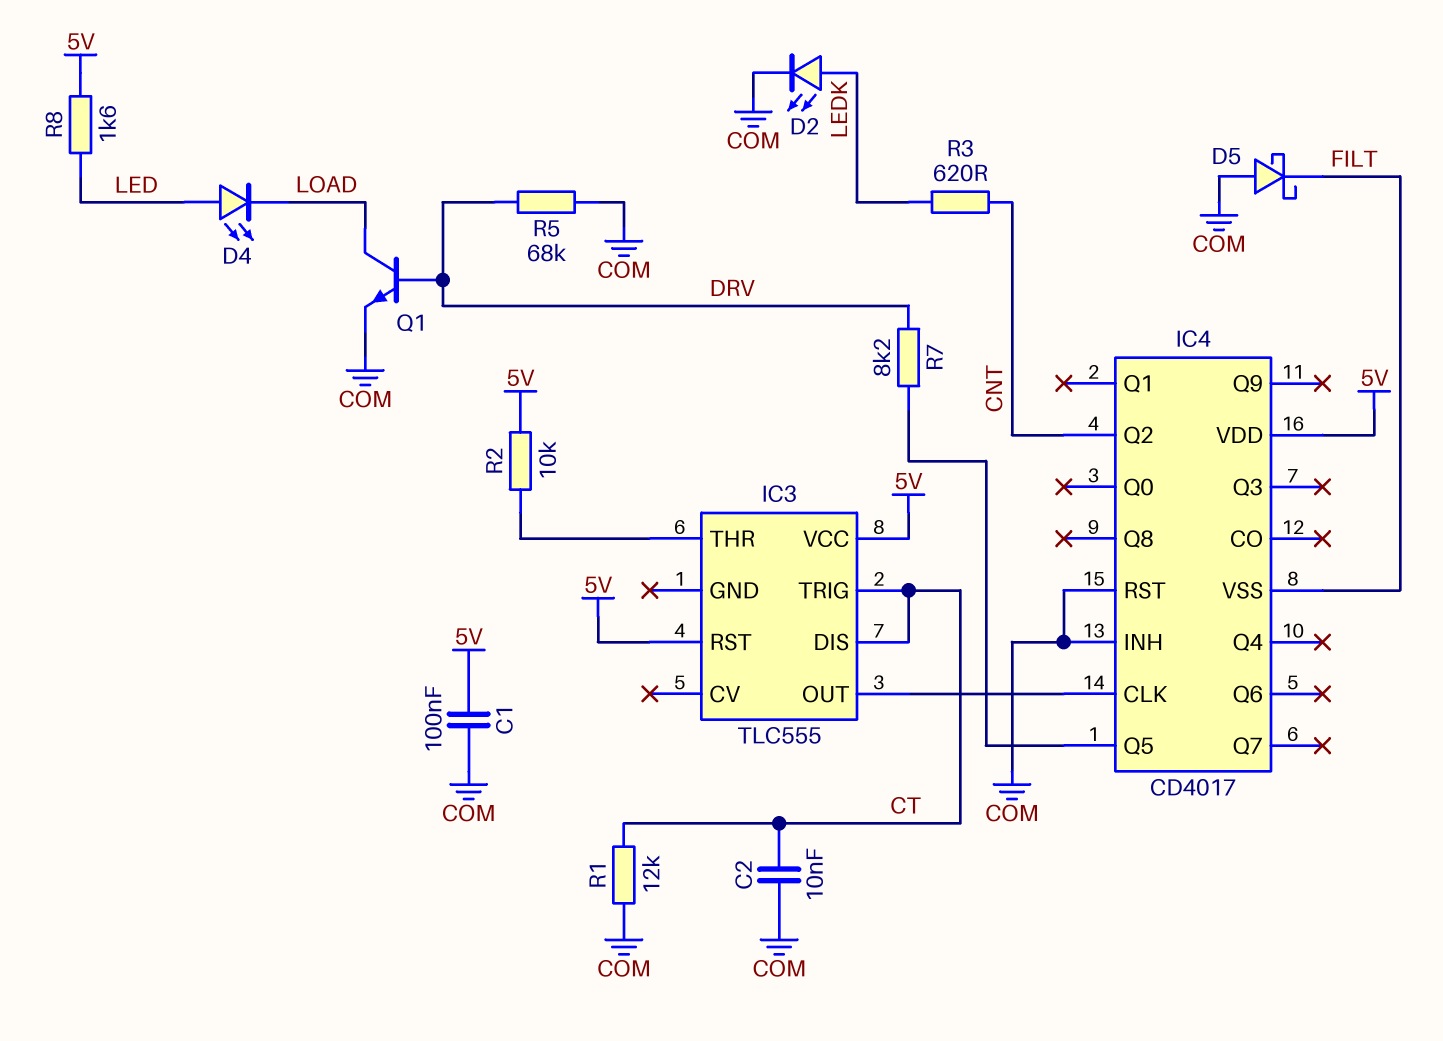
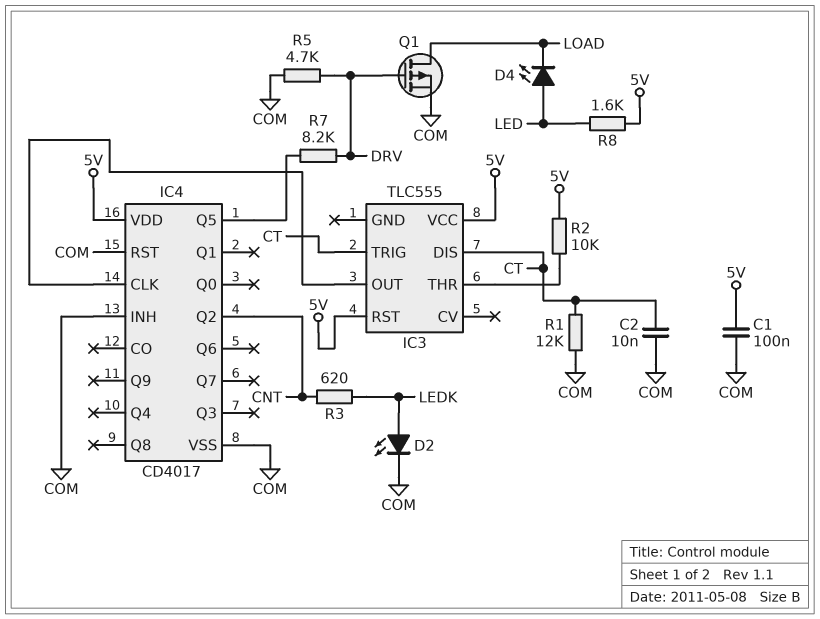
D5: schottky (A COM, K FILT) -> none
IC4 pin VSS: FILT -> COM
Q1: NPN (B DRV, C LOAD, E COM) -> PMOS (G DRV, D LOAD, S COM)
R5: 68k (COM, DRV) -> 4.7k (COM, DRV)

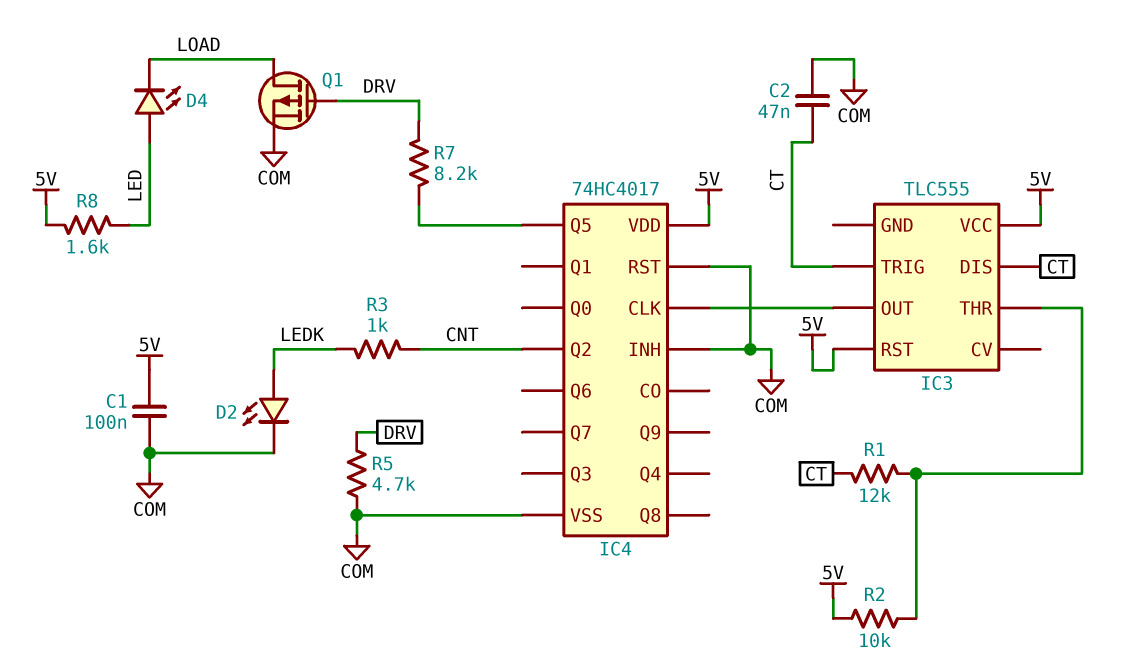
C2: 10nF (COM, CT) -> 47nF (COM, CT)
IC4: CD4017 -> 74HC4017
R1: 12k (COM, CT) -> 12k (CT, IC3/THR)
R3: 620 (CNT, LEDK) -> 1k (CNT, LEDK)

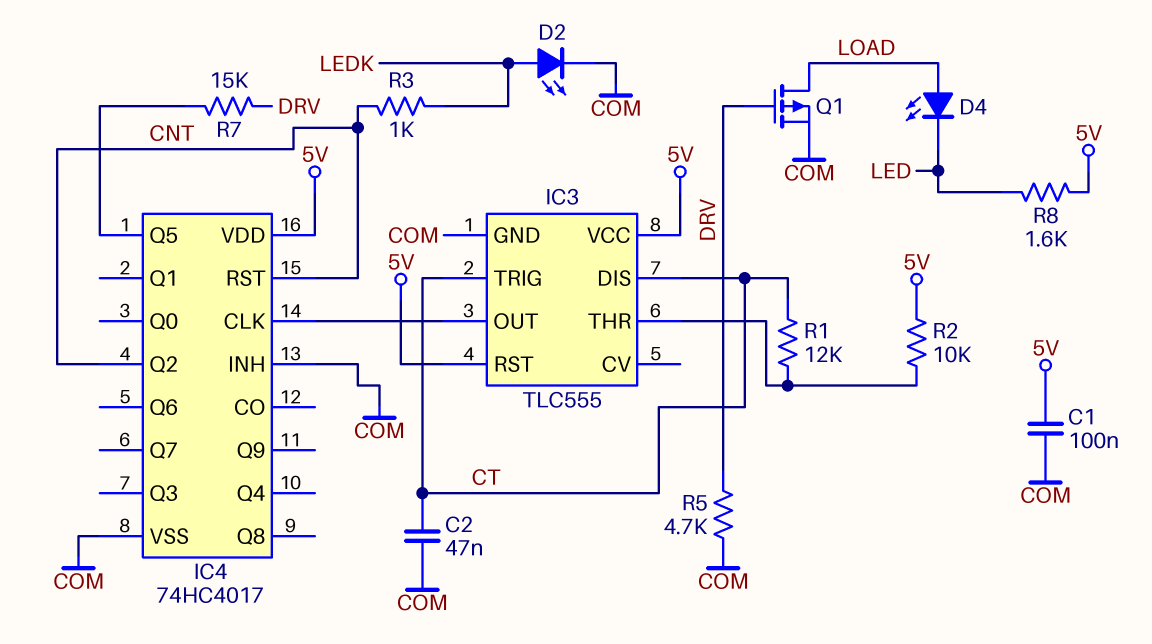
D4: LED (A LED, K LOAD) -> LED (A LOAD, K LED)
IC3 pin GND: none -> COM
IC4 pin RST: COM -> CNT
R7: 8.2k (DRV, IC4/Q5) -> 15k (DRV, IC4/Q5)

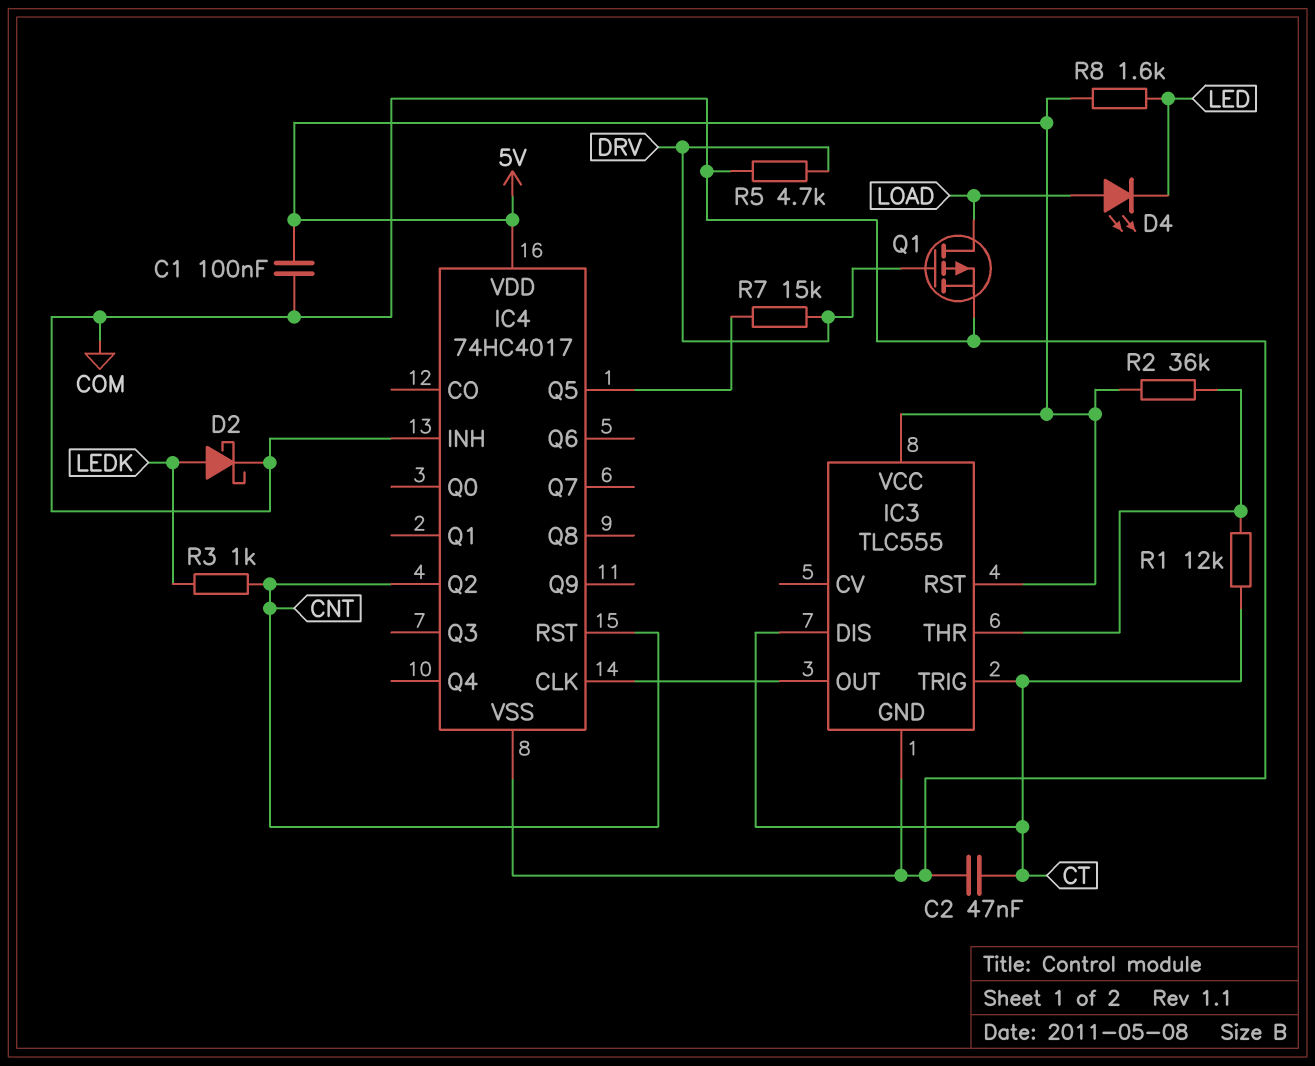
D2: LED (A LEDK, K COM) -> schottky (A LEDK, K COM)
R2: 10k (5V, IC3/THR) -> 36k (5V, IC3/THR)

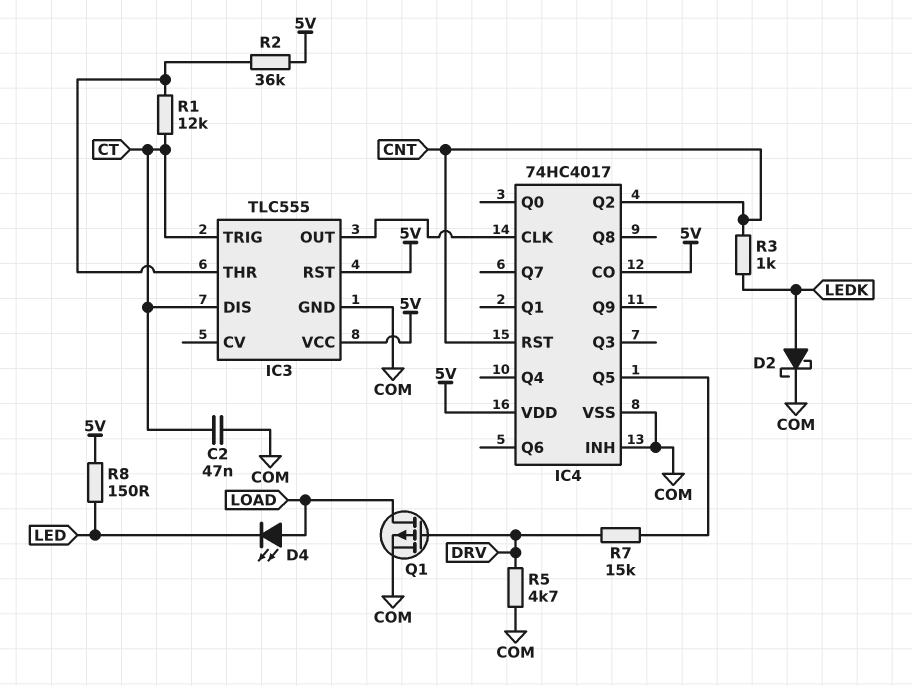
C1: 100nF (5V, COM) -> none
IC4 pin CO: none -> 5V
R8: 1.6k (5V, LED) -> 150 (5V, LED)

